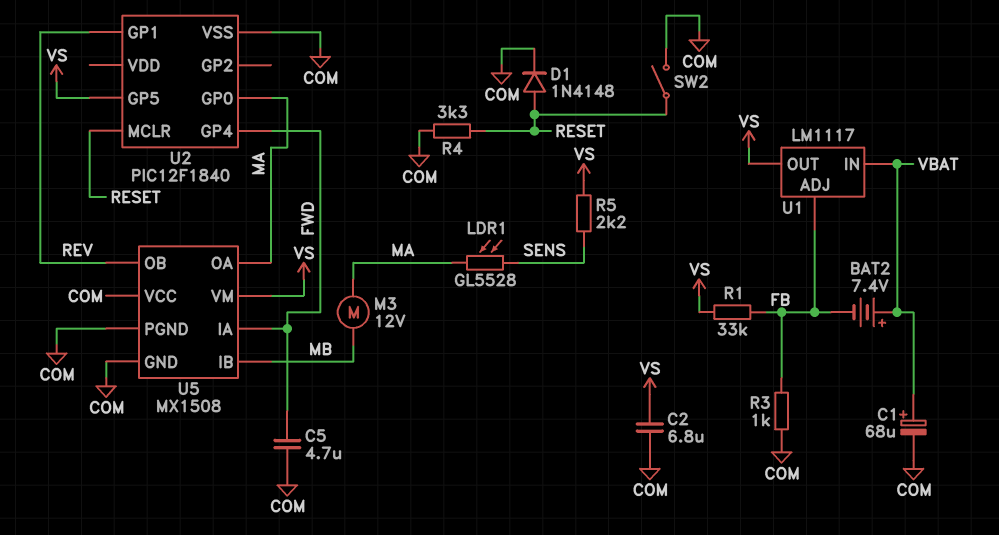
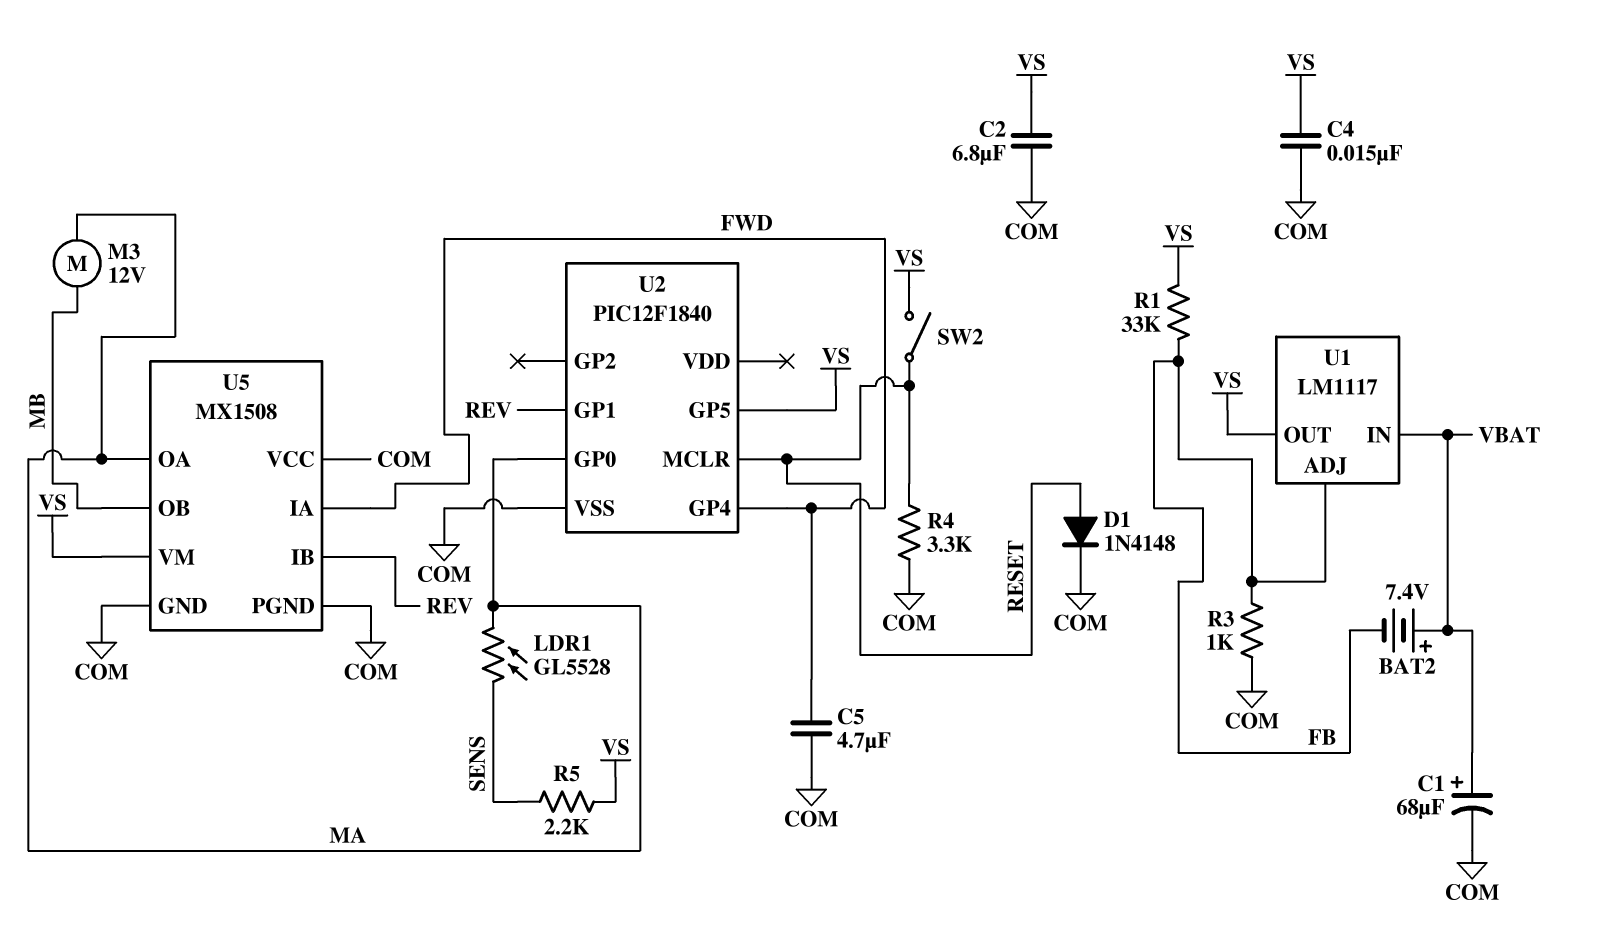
C4: none -> 15nF (COM, VS)
SW2: switch (COM, RESET) -> switch (RESET, VS)
U5 pin IB: MB -> REV
U5 pin OB: REV -> MB

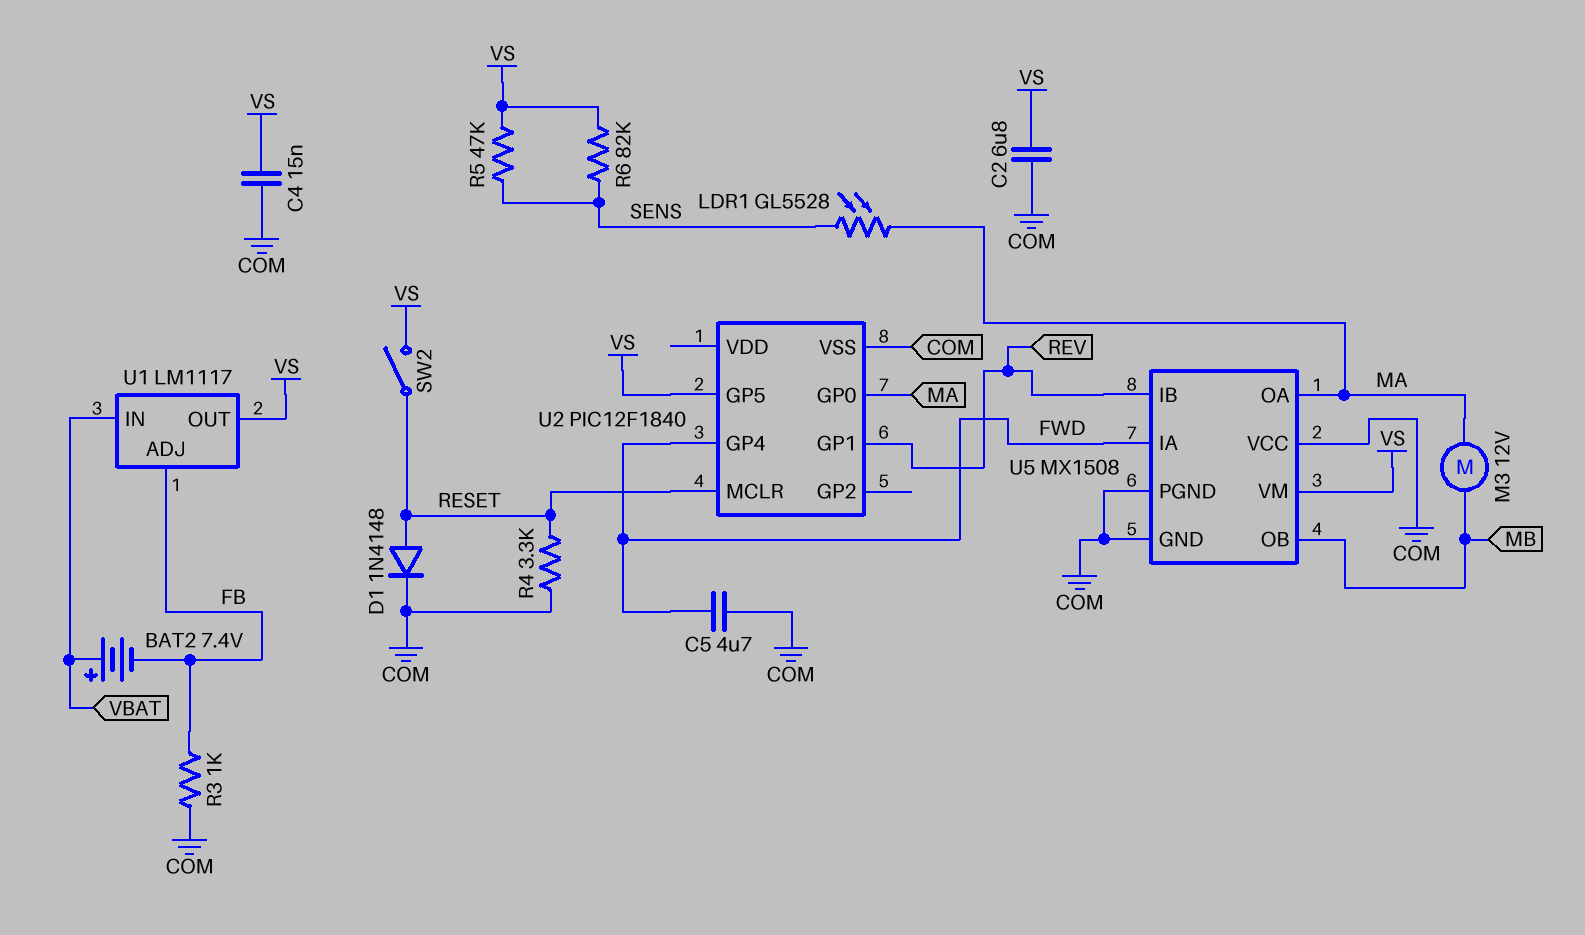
C1: 68uF (plus VBAT, minus COM) -> none
R1: 33k (FB, VS) -> none
R5: 2.2k (SENS, VS) -> 47k (SENS, VS)
R6: none -> 82k (SENS, VS)

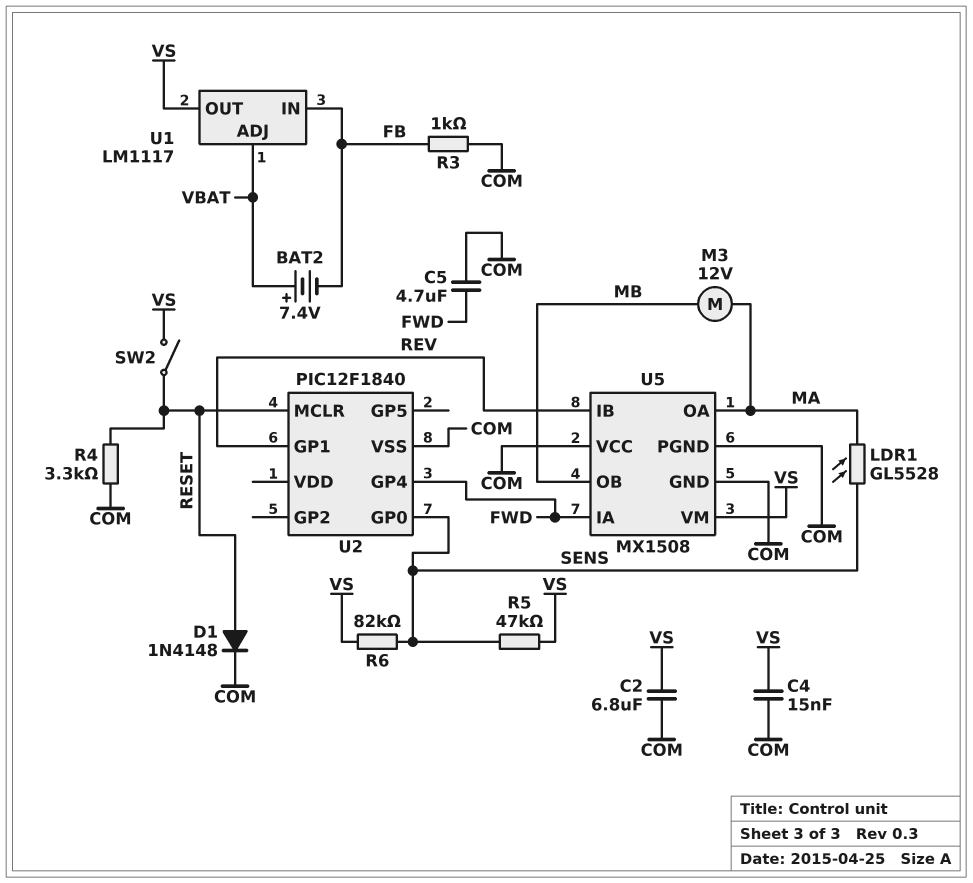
U1 pin ADJ: FB -> VBAT
U1 pin IN: VBAT -> FB
U2 pin GP0: MA -> SENS
U2 pin GP5: VS -> none

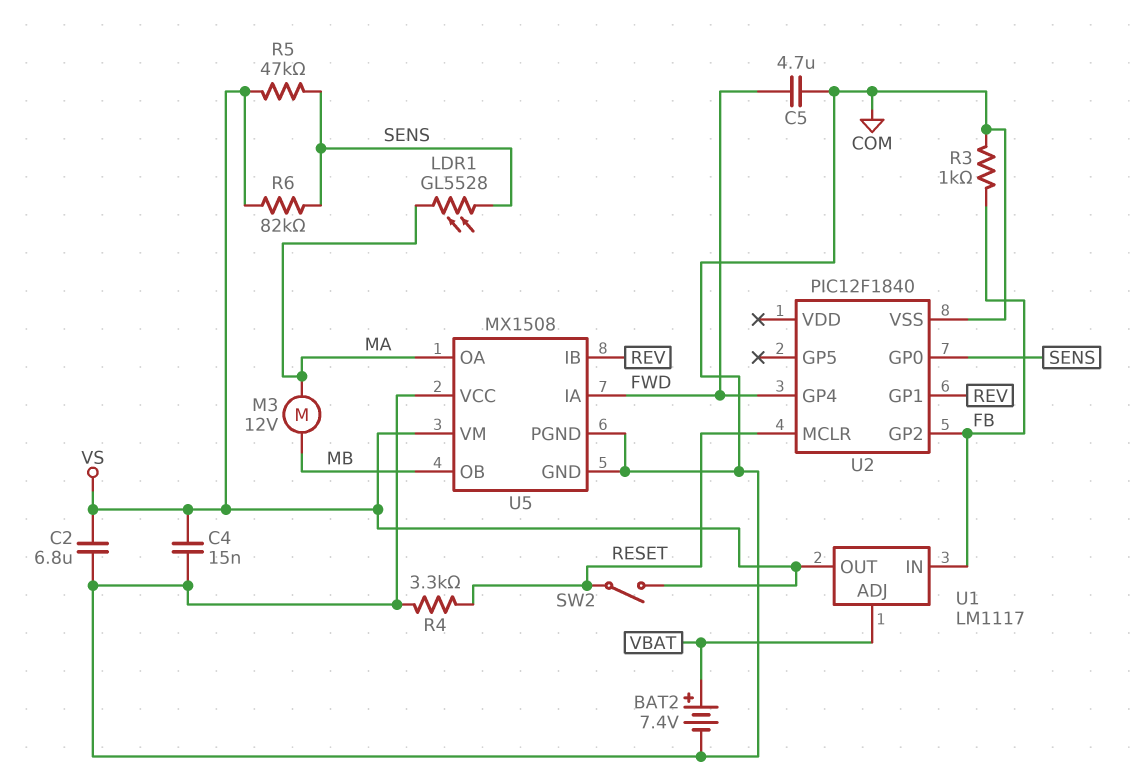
BAT2: 7.4V (plus VBAT, minus FB) -> 7.4V (plus VBAT, minus COM)
D1: diode 1N4148 (A RESET, K COM) -> none
U2 pin GP2: none -> FB

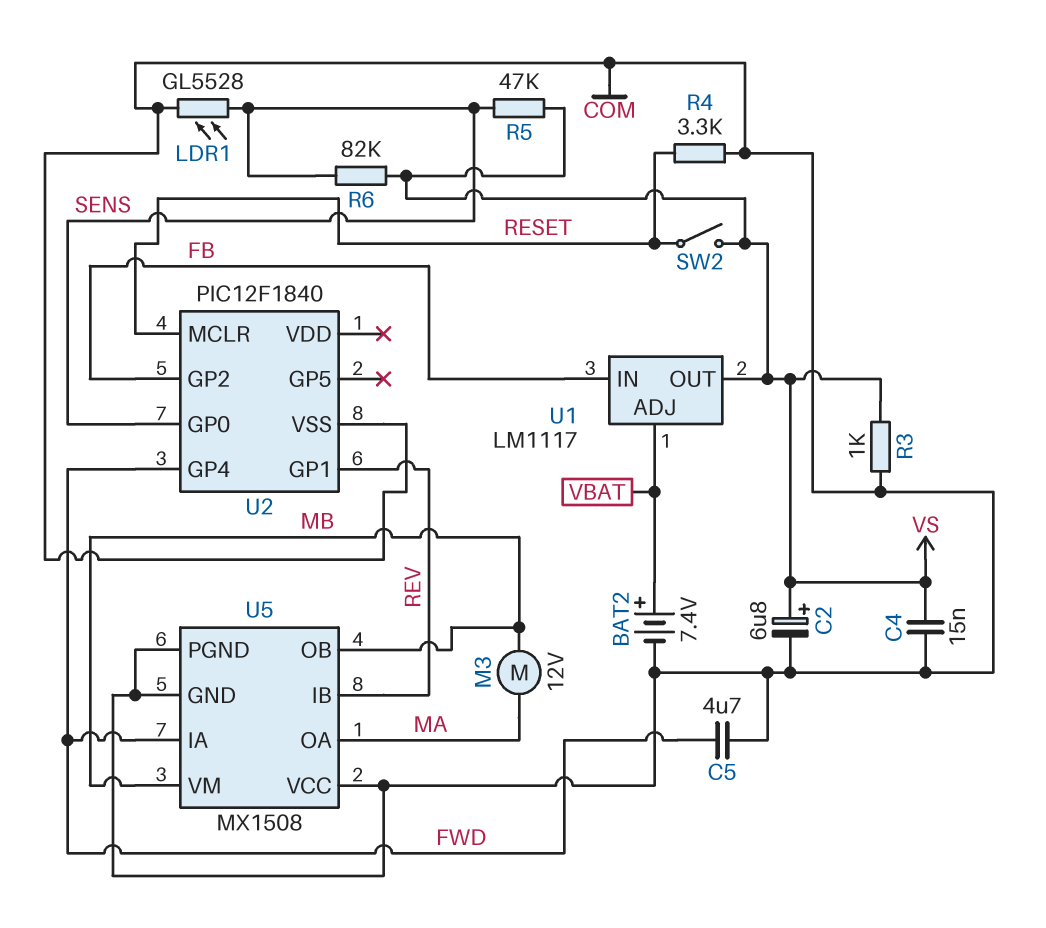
C2: 6.8uF (COM, VS) -> 6.8uF (plus VS, minus COM)
LDR1: GL5528 (MA, SENS) -> GL5528 (COM, SENS)
R3: 1k (COM, FB) -> 1k (COM, VS)
U5 pin VM: VS -> MB

